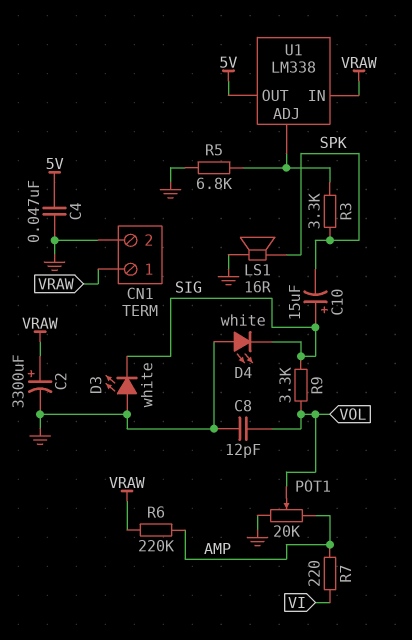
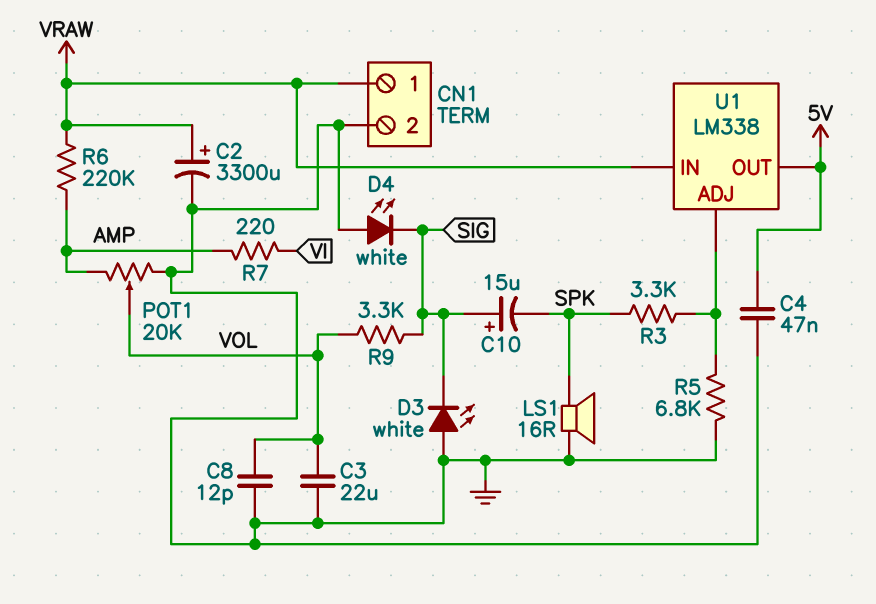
C3: none -> 22uF (GND, VOL)

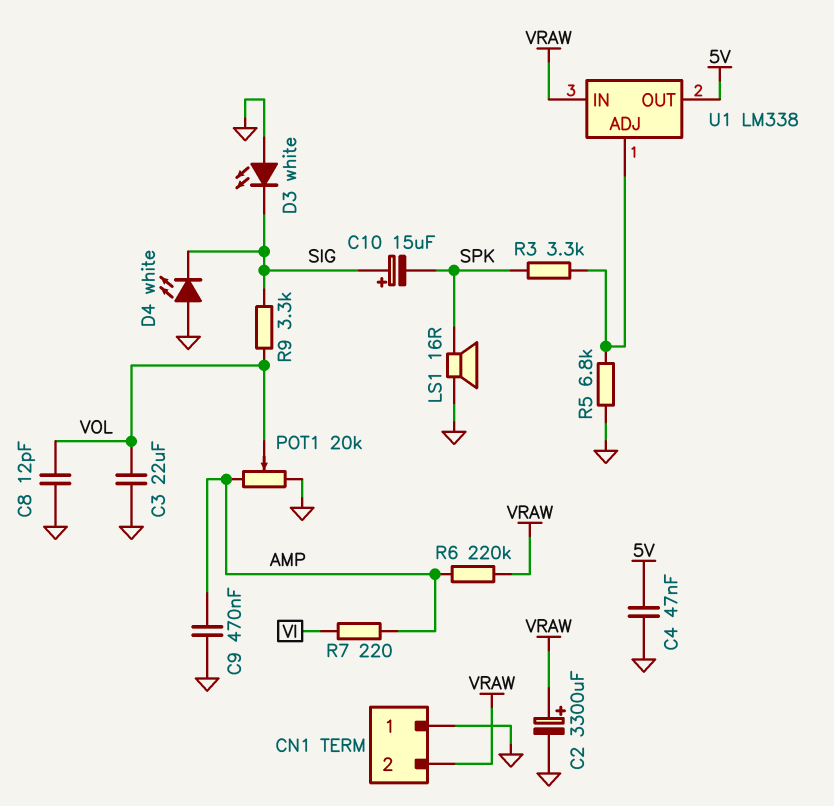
C9: none -> 470nF (AMP, GND)
CN1 pin 1: VRAW -> GND
CN1 pin 2: GND -> VRAW

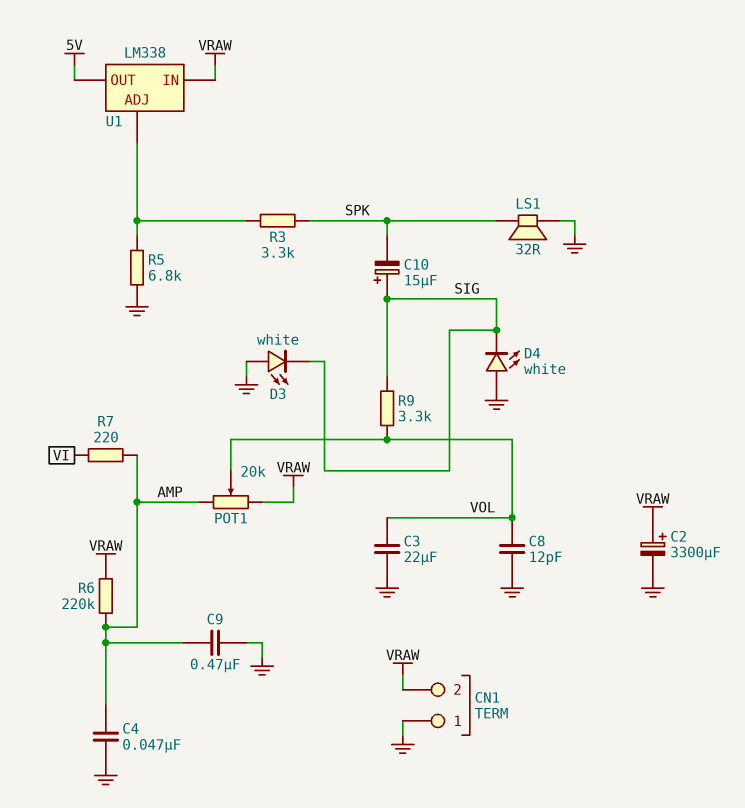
C4: 47nF (5V, GND) -> 47nF (AMP, GND)
LS1: speaker 16R (GND, SPK) -> speaker 32R (GND, SPK)
POT1: 20k (AMP, GND, wiper VOL) -> 20k (AMP, VRAW, wiper VOL)

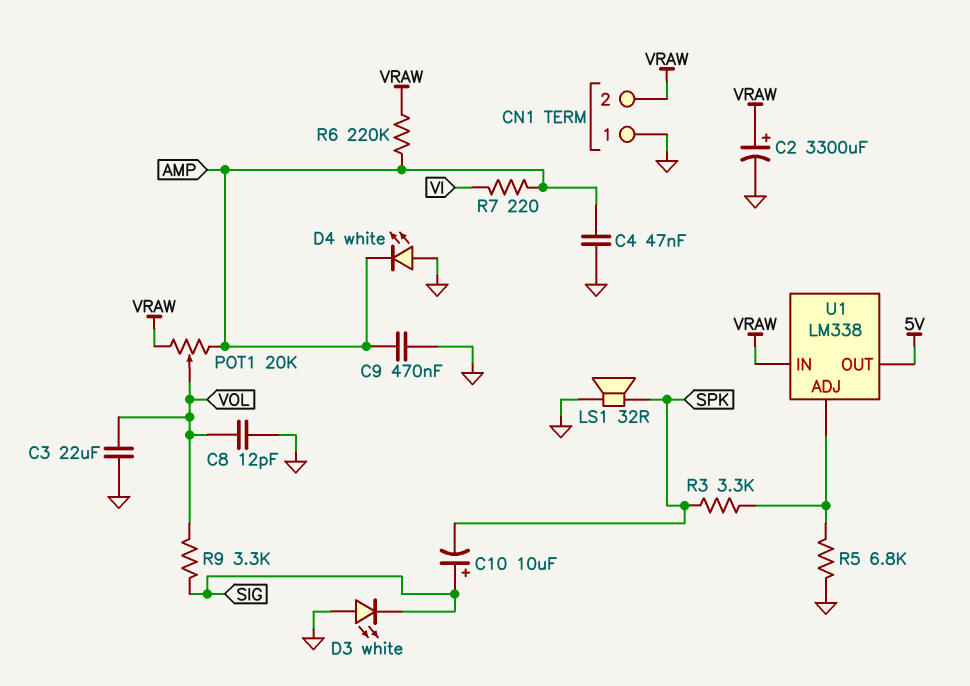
C10: 15uF (plus SIG, minus SPK) -> 10uF (plus SIG, minus SPK)
D4: LED white (A GND, K SIG) -> LED white (A GND, K AMP)

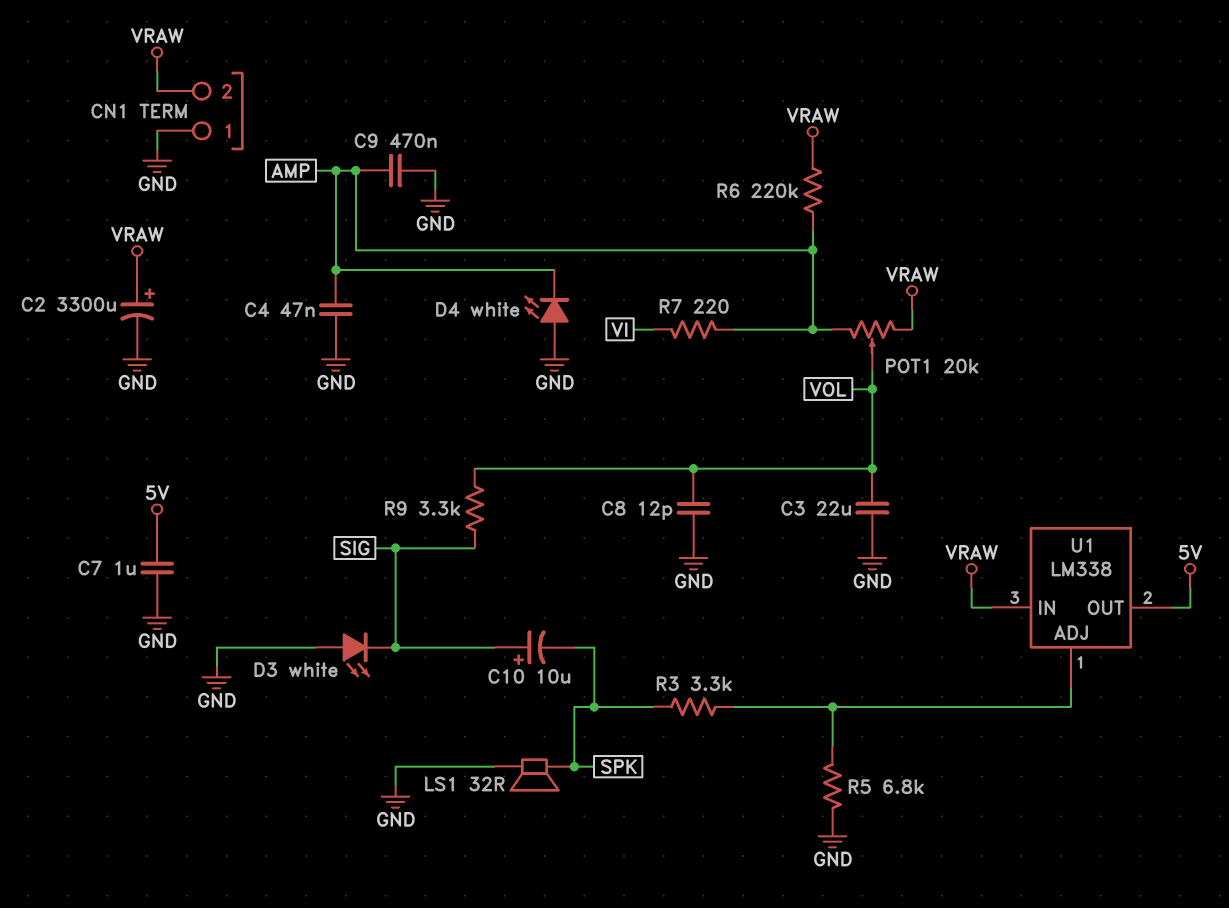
C7: none -> 1uF (5V, GND)

